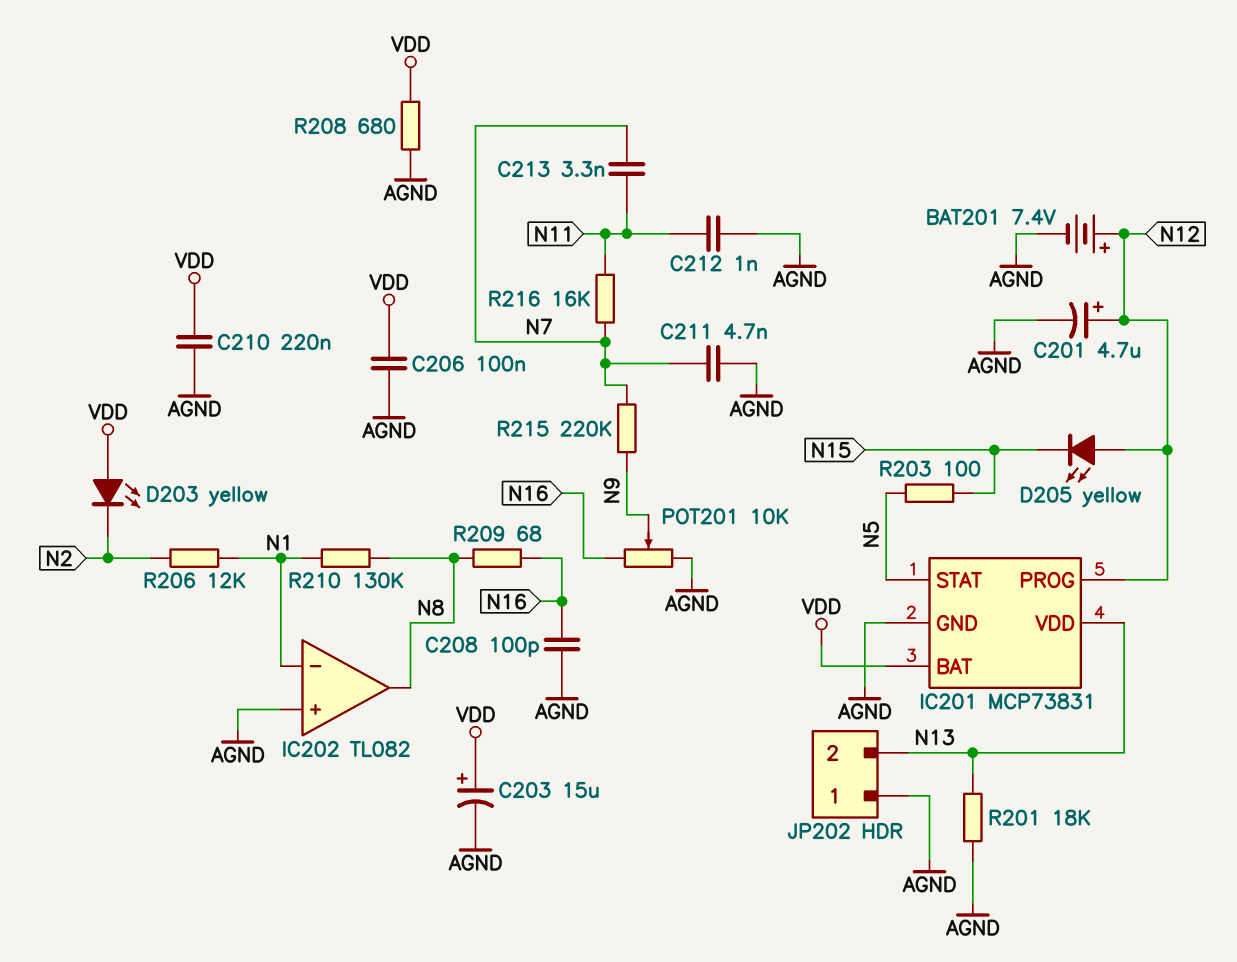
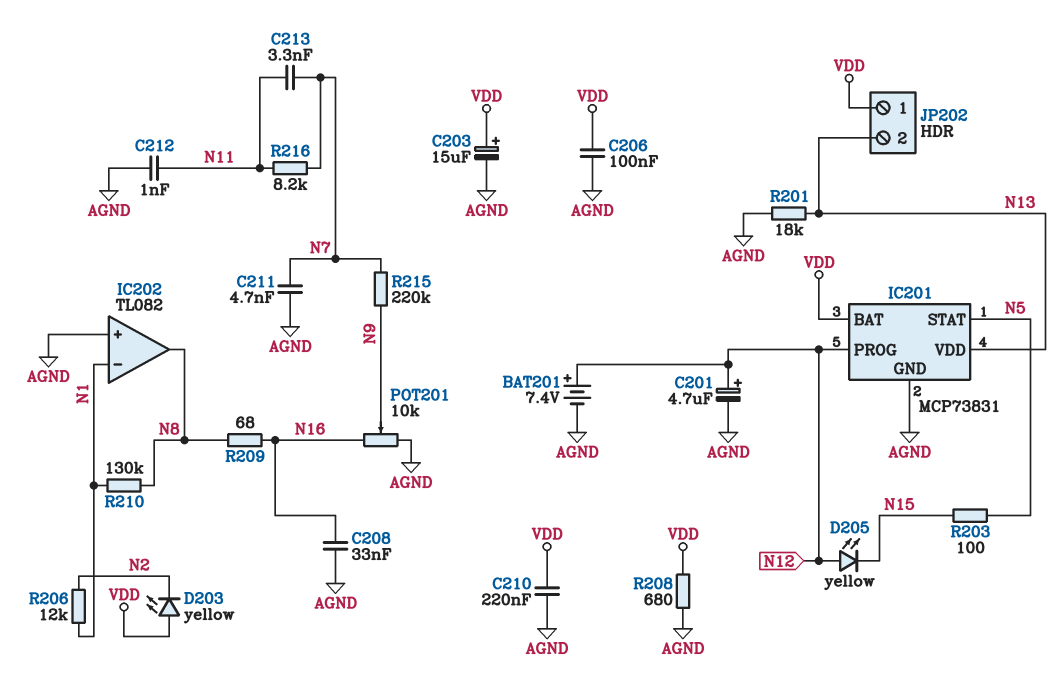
C208: 100pF (AGND, N16) -> 33nF (AGND, N16)
JP202 pin 1: AGND -> VDD
R216: 16k (N7, N11) -> 8.2k (N7, N11)

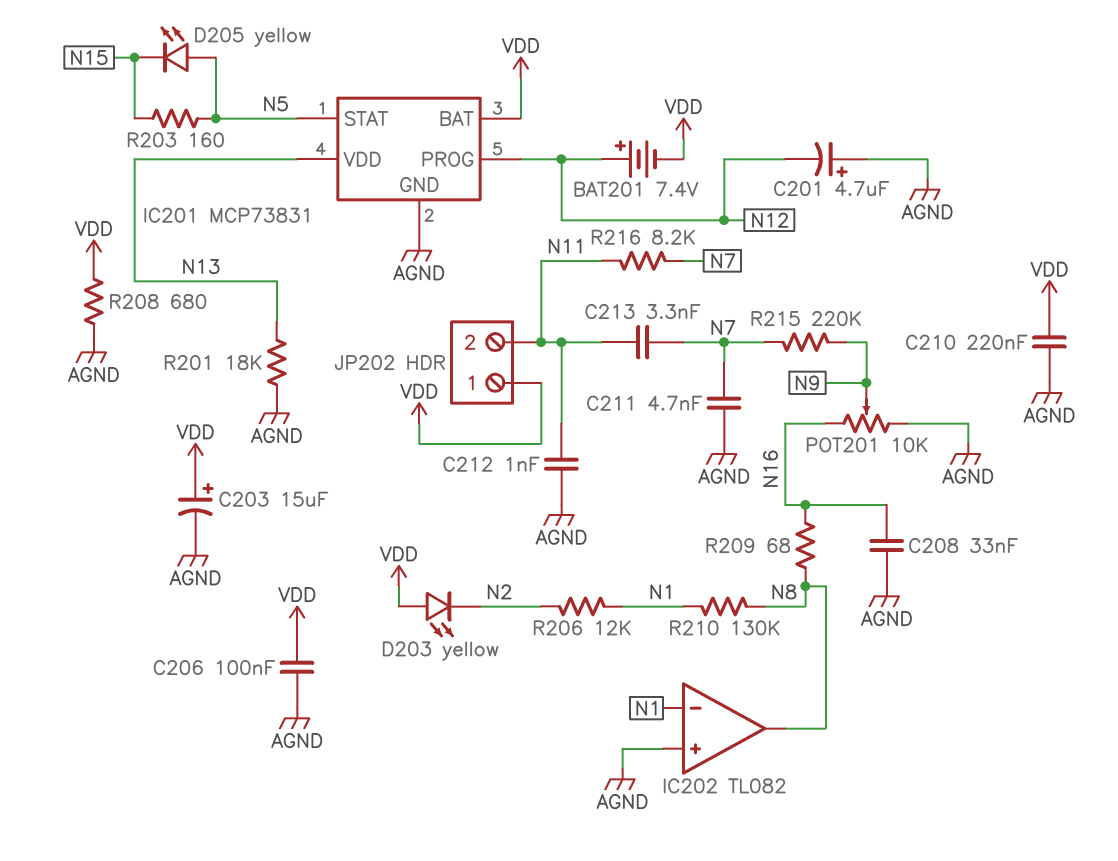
BAT201: 7.4V (plus N12, minus AGND) -> 7.4V (plus N12, minus VDD)
C201: 4.7uF (plus N12, minus AGND) -> 4.7uF (plus AGND, minus N12)
D205: LED yellow (A N12, K N15) -> LED yellow (A N5, K N15)
JP202 pin 2: N13 -> N11
R203: 100 (N5, N15) -> 160 (N5, N15)

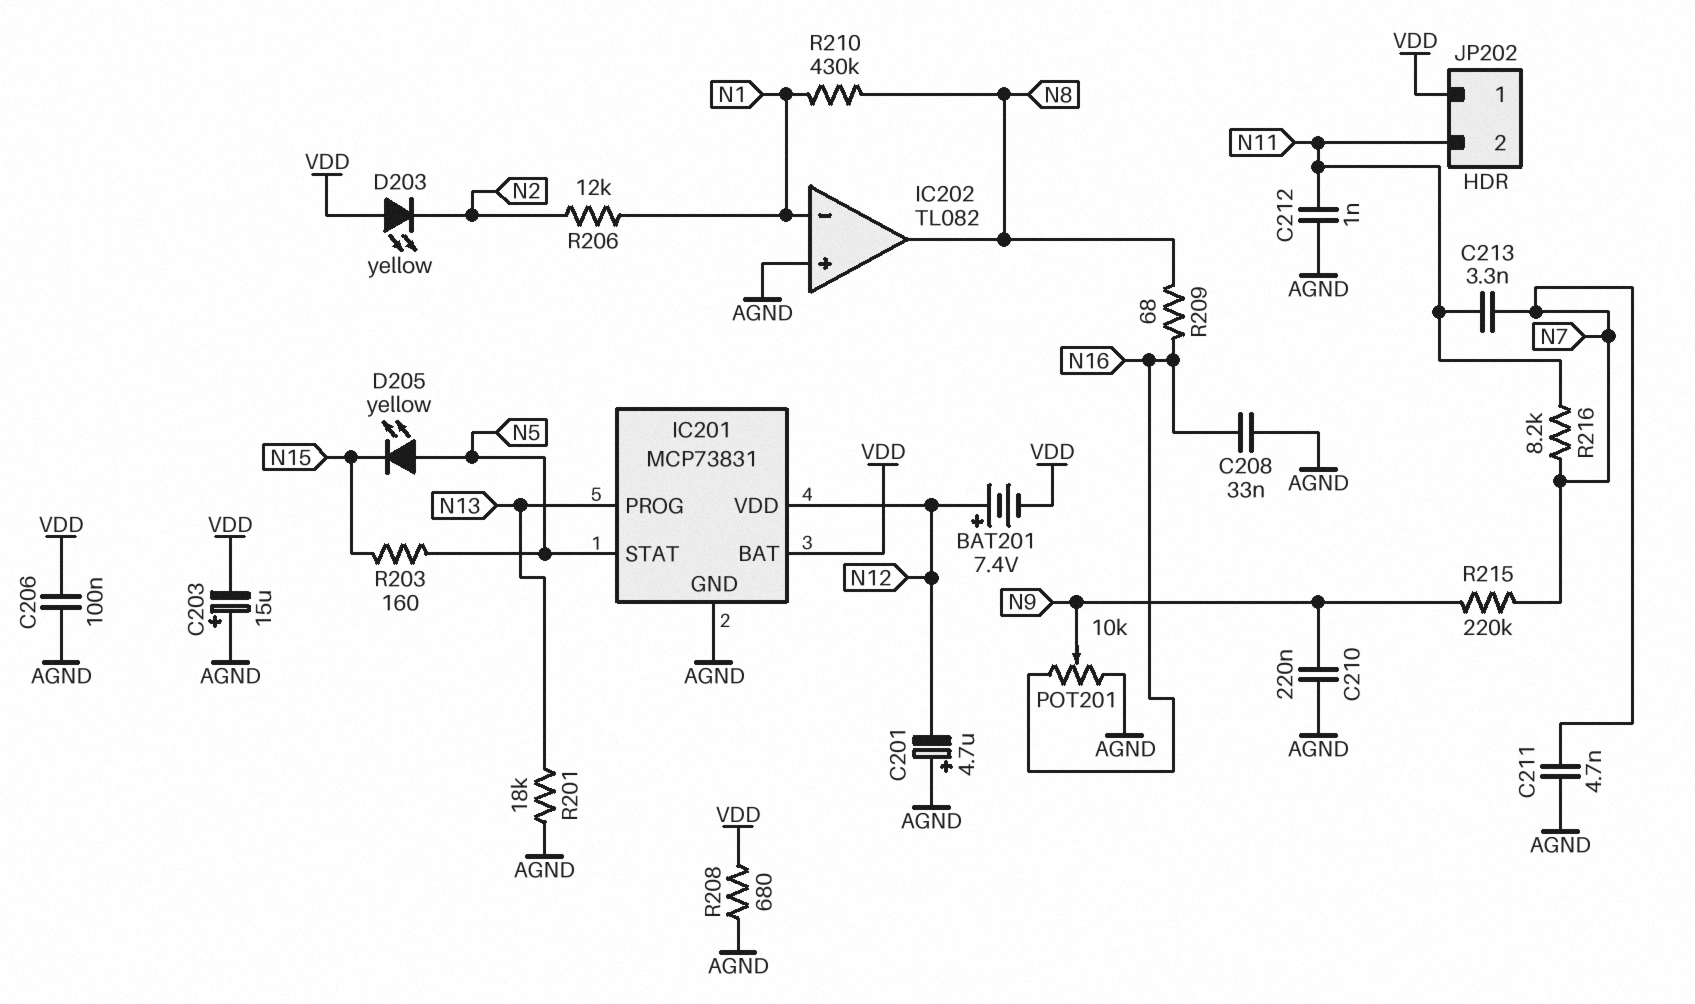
C203: 15uF (plus VDD, minus AGND) -> 15uF (plus AGND, minus VDD)
C210: 220nF (AGND, VDD) -> 220nF (AGND, N9)
IC201 pin PROG: N12 -> N13
IC201 pin VDD: N13 -> N12
R210: 130k (N1, N8) -> 430k (N1, N8)

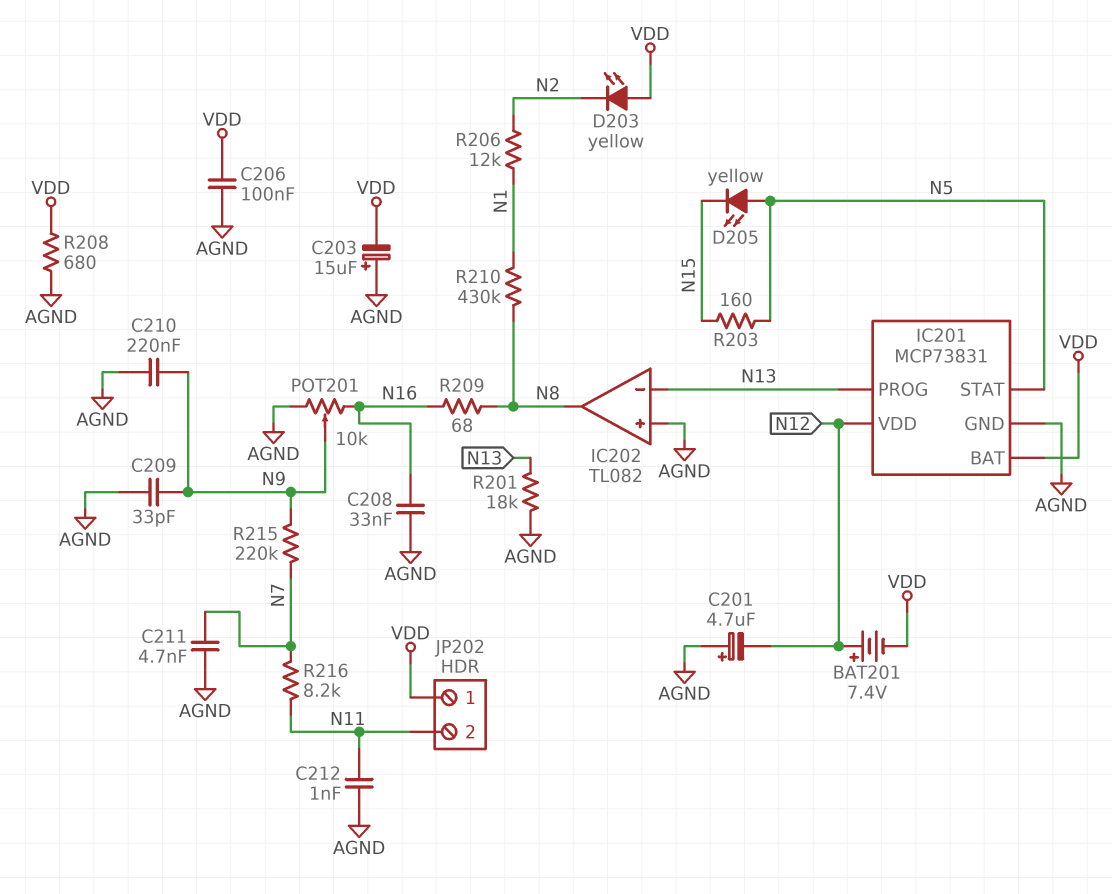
C209: none -> 33pF (AGND, N9)
C213: 3.3nF (N7, N11) -> none
IC202 pin in-: N1 -> N13

